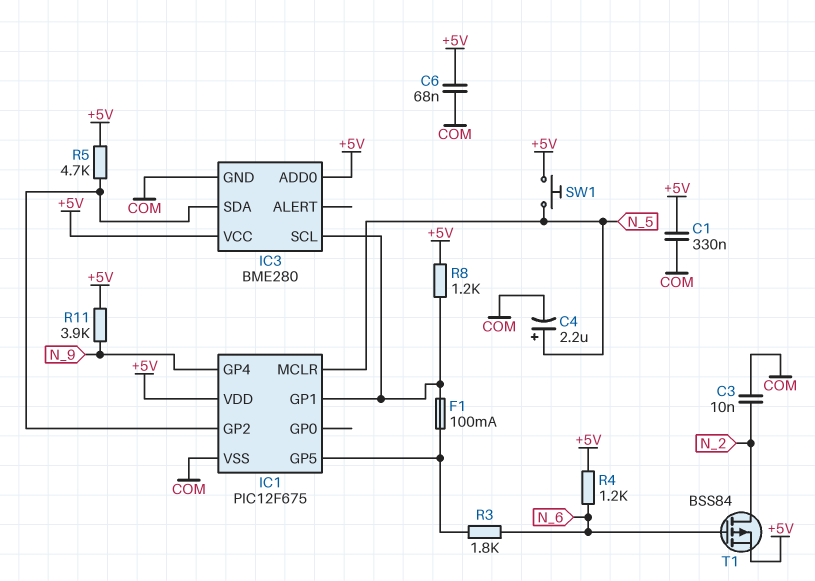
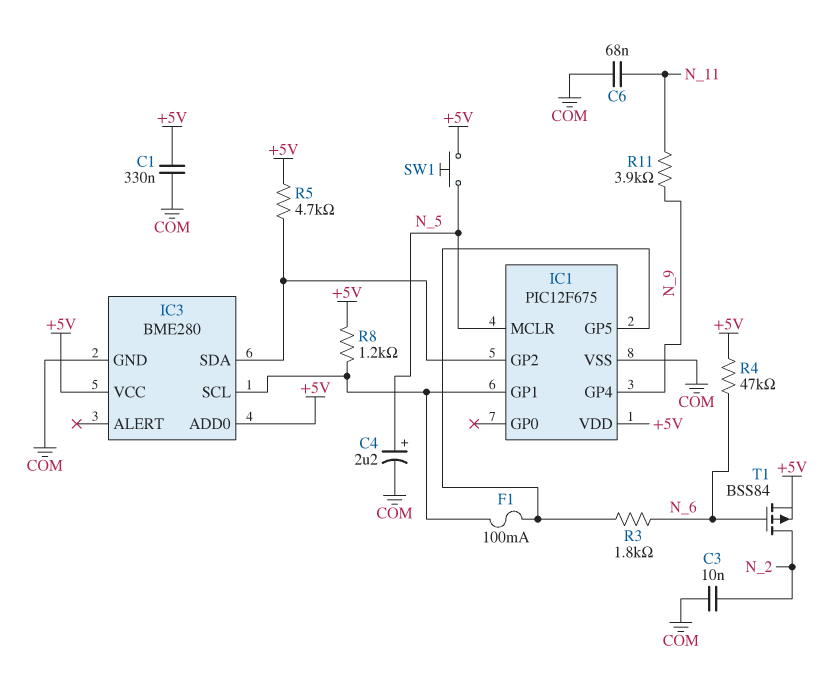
C6: 68nF (+5V, COM) -> 68nF (COM, N_11)
R4: 1.2k (+5V, N_6) -> 47k (+5V, N_6)
R11: 3.9k (+5V, N_9) -> 3.9k (N_9, N_11)

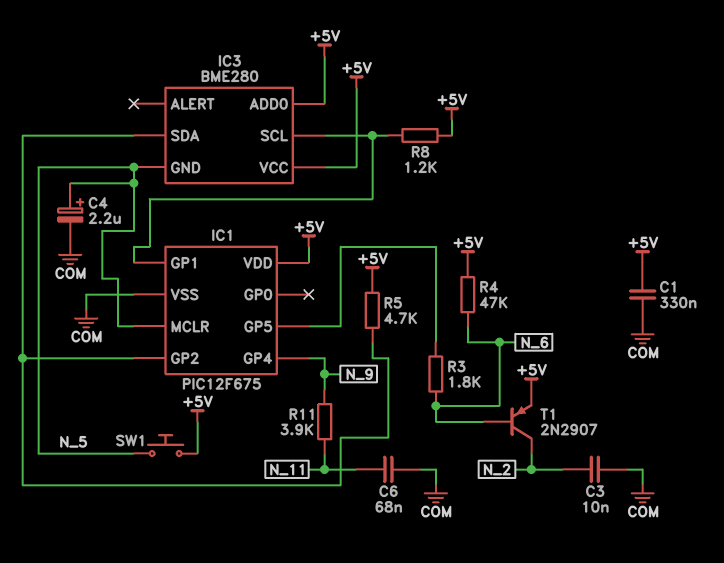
F1: 100mA (IC1/GP1, IC1/GP5) -> none
IC3 pin GND: COM -> N_5
T1: PMOS BSS84 (G N_6, D N_2, S +5V) -> PNP 2N2907 (B N_6, C N_2, E +5V)

